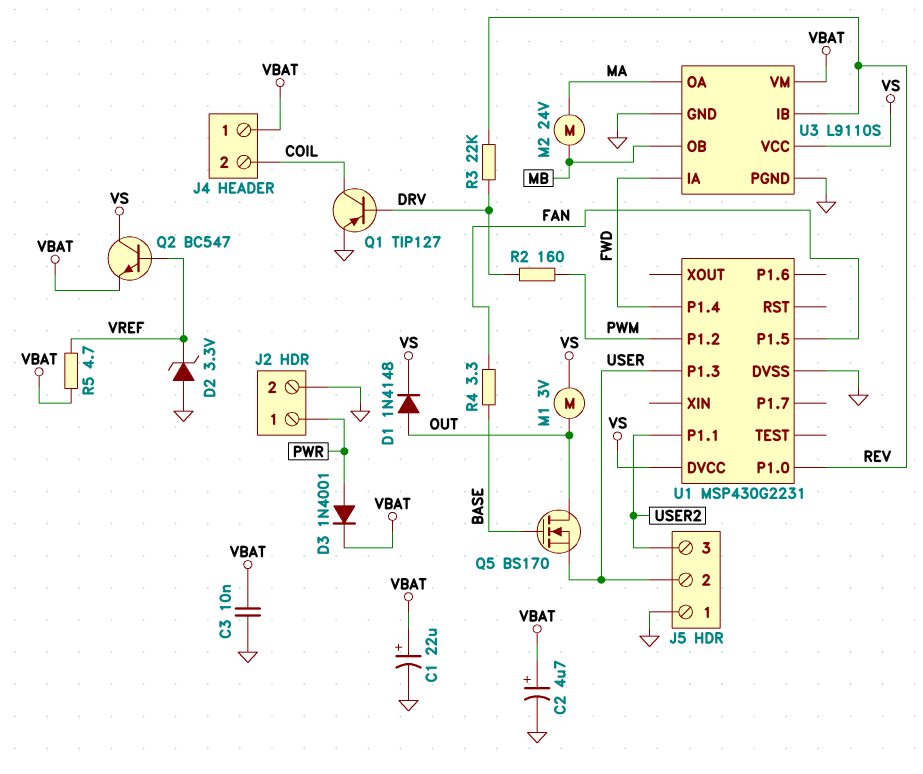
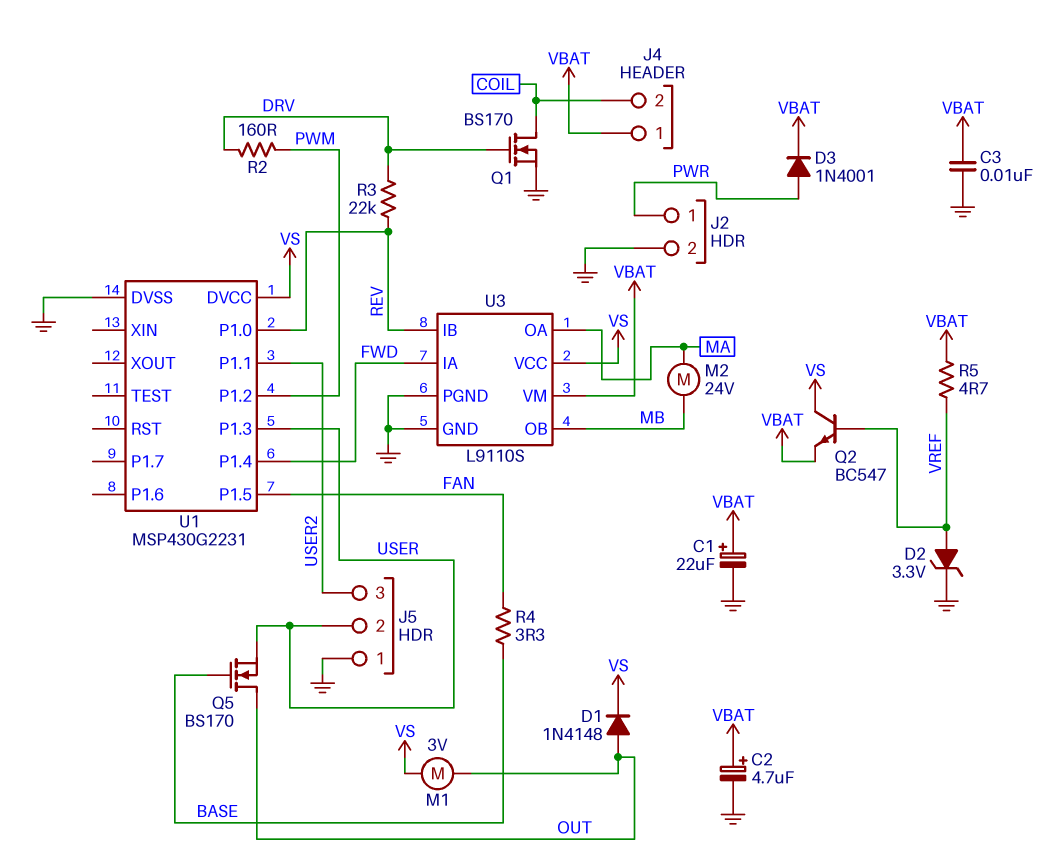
D2: zener 3.3V (A GND, K VREF) -> zener 3.3V (A VREF, K GND)
Q1: PNP TIP127 (B DRV, C COIL, E GND) -> NMOS BS170 (G DRV, D COIL, S GND)

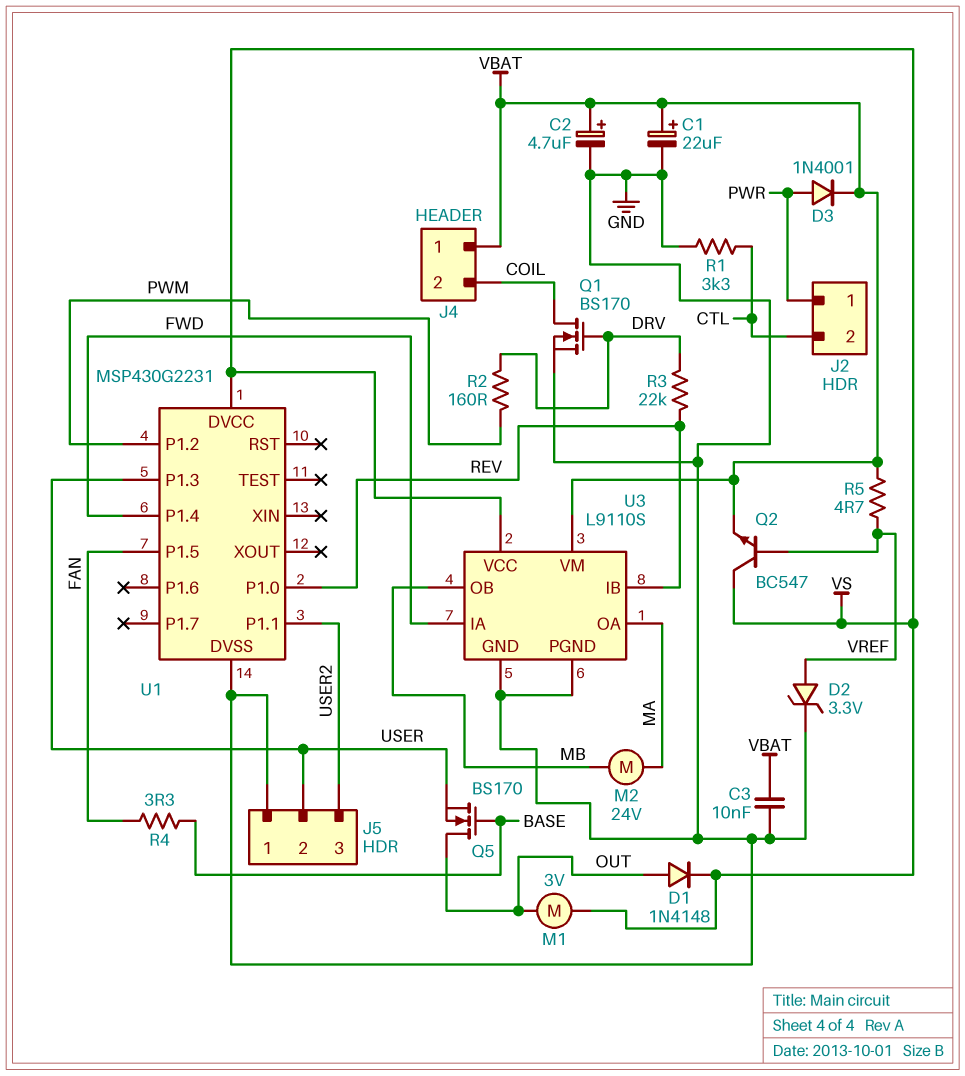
J2 pin 2: GND -> CTL
R1: none -> 3.3k (CTL, GND)

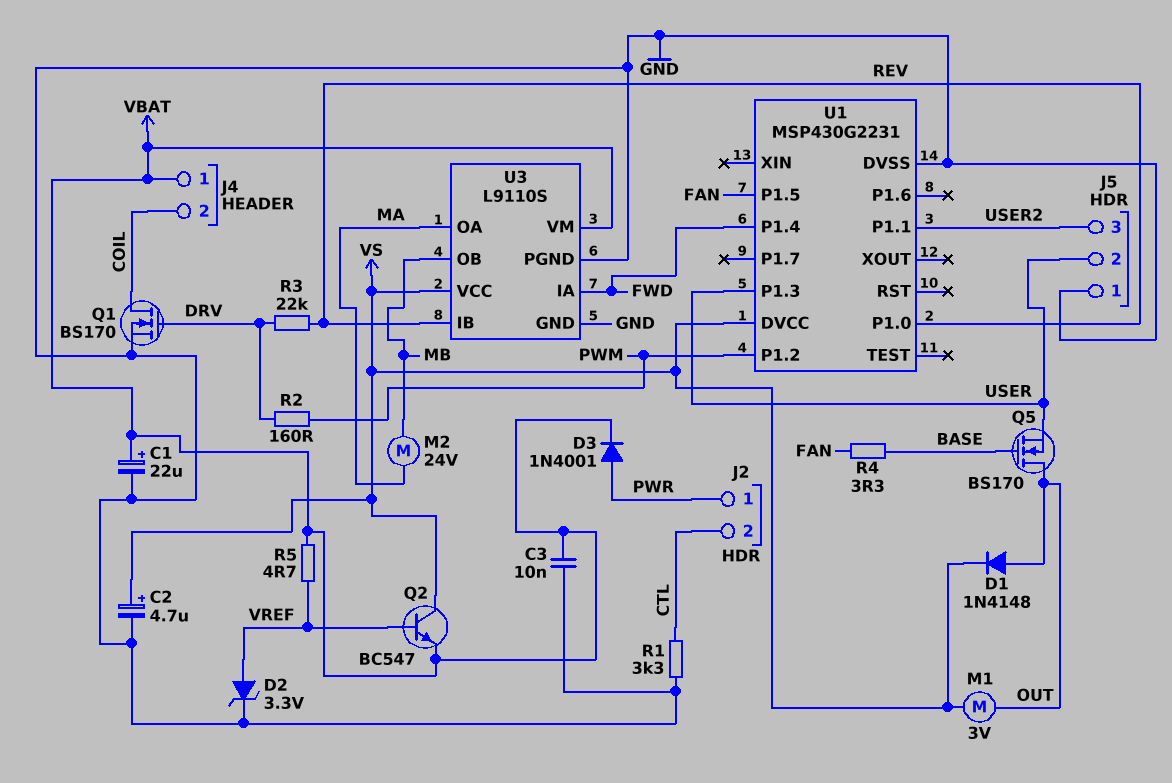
C2: 4.7uF (plus VBAT, minus GND) -> 4.7uF (plus VS, minus GND)

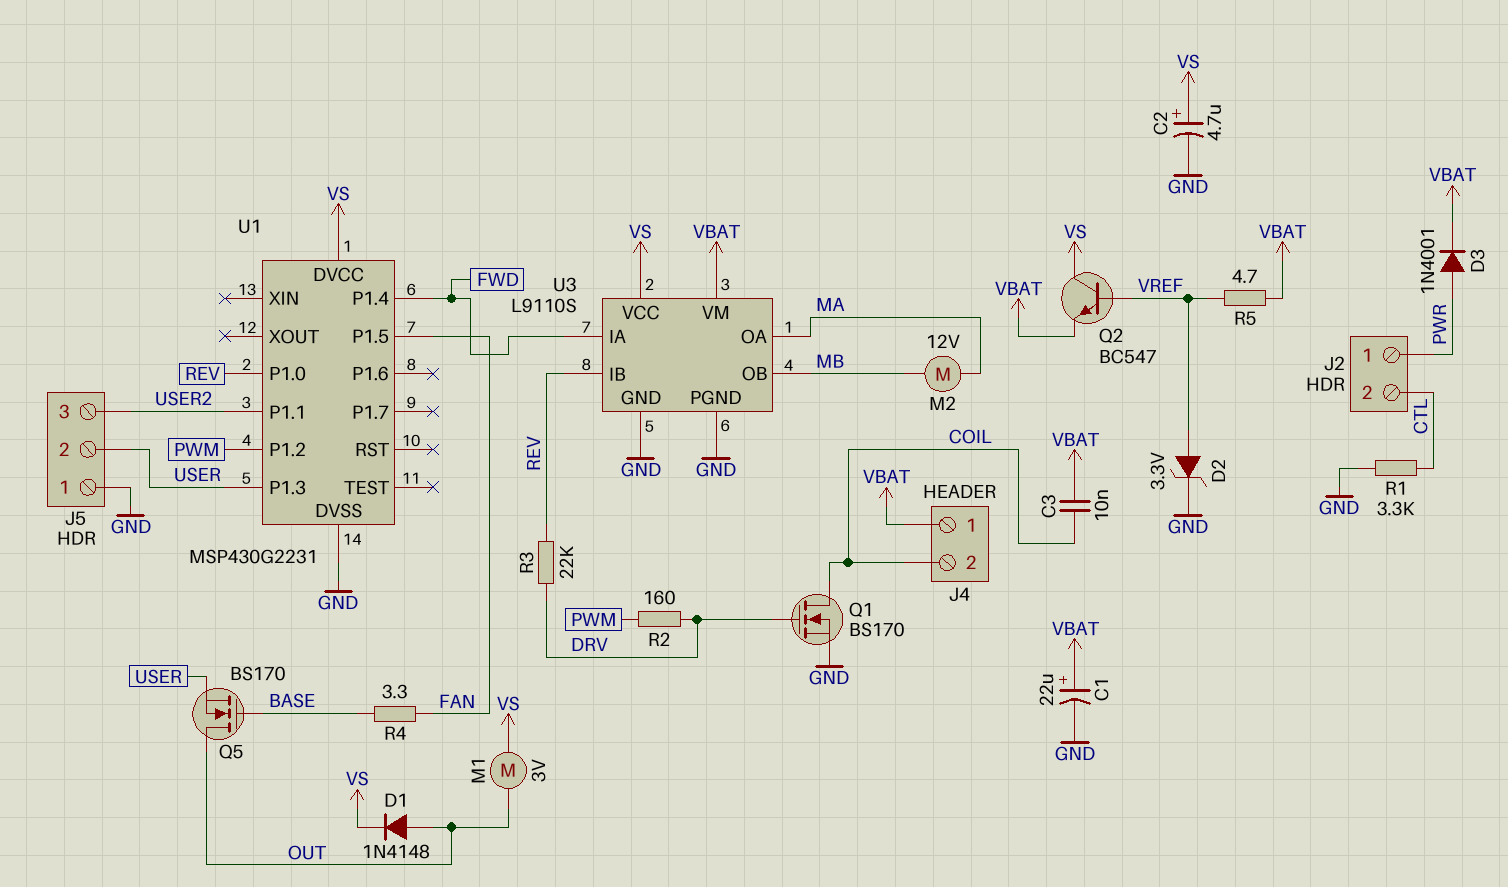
C3: 10nF (GND, VBAT) -> 10nF (COIL, VBAT)
M2: motor 24V (MA, MB) -> motor 12V (MA, MB)

